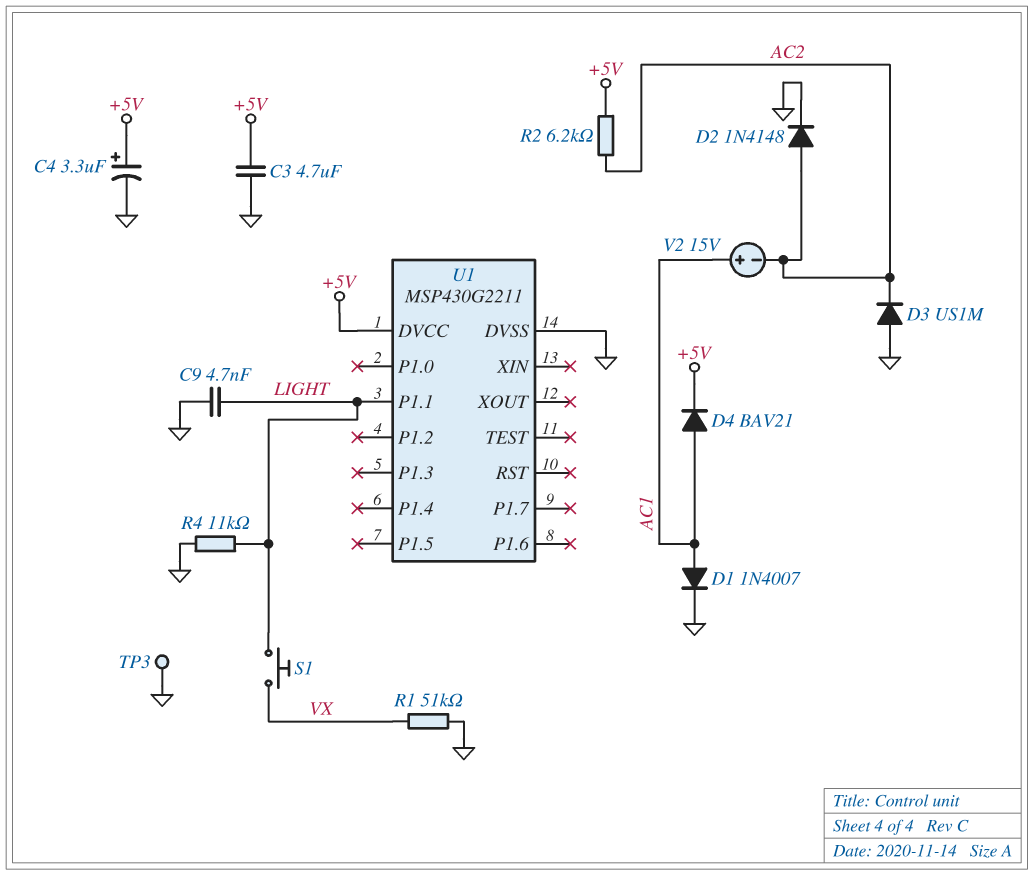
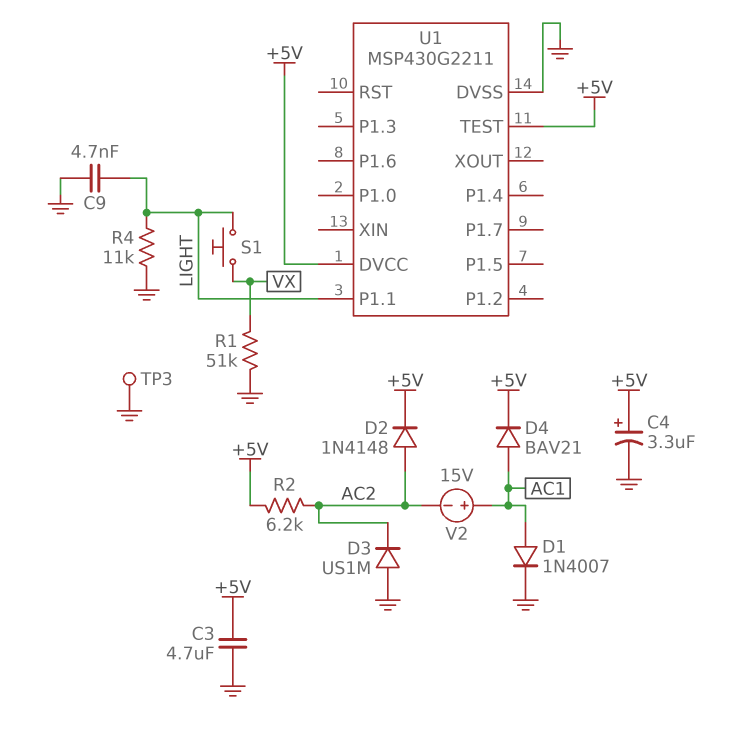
D2: diode 1N4148 (A AC2, K GND) -> diode 1N4148 (A AC2, K +5V)
U1 pin TEST: none -> +5V

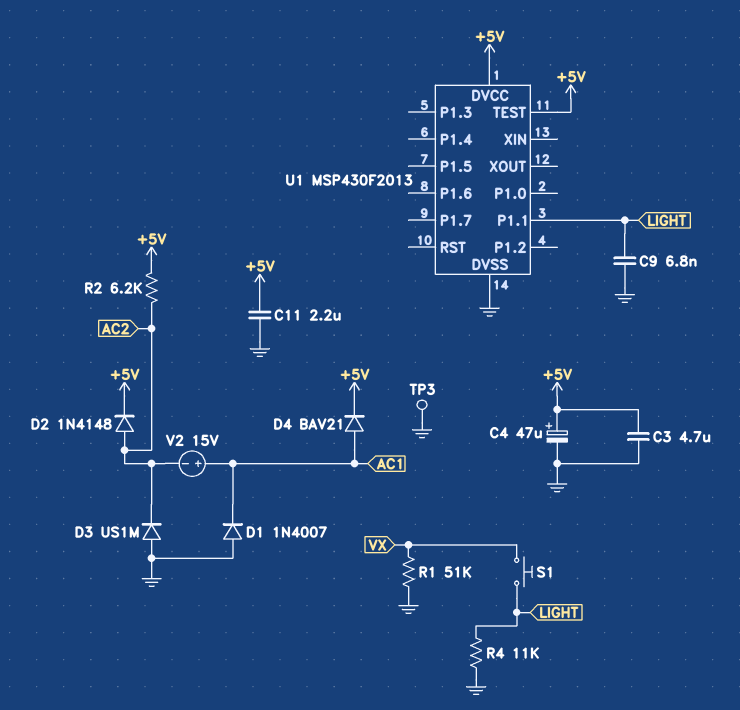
C4: 3.3uF (plus +5V, minus GND) -> 47uF (plus +5V, minus GND)
C9: 4.7nF (GND, LIGHT) -> 6.8nF (GND, LIGHT)
C11: none -> 2.2uF (+5V, GND)
D1: diode 1N4007 (A AC1, K GND) -> diode 1N4007 (A GND, K AC1)
U1: MSP430G2211 -> MSP430F2013

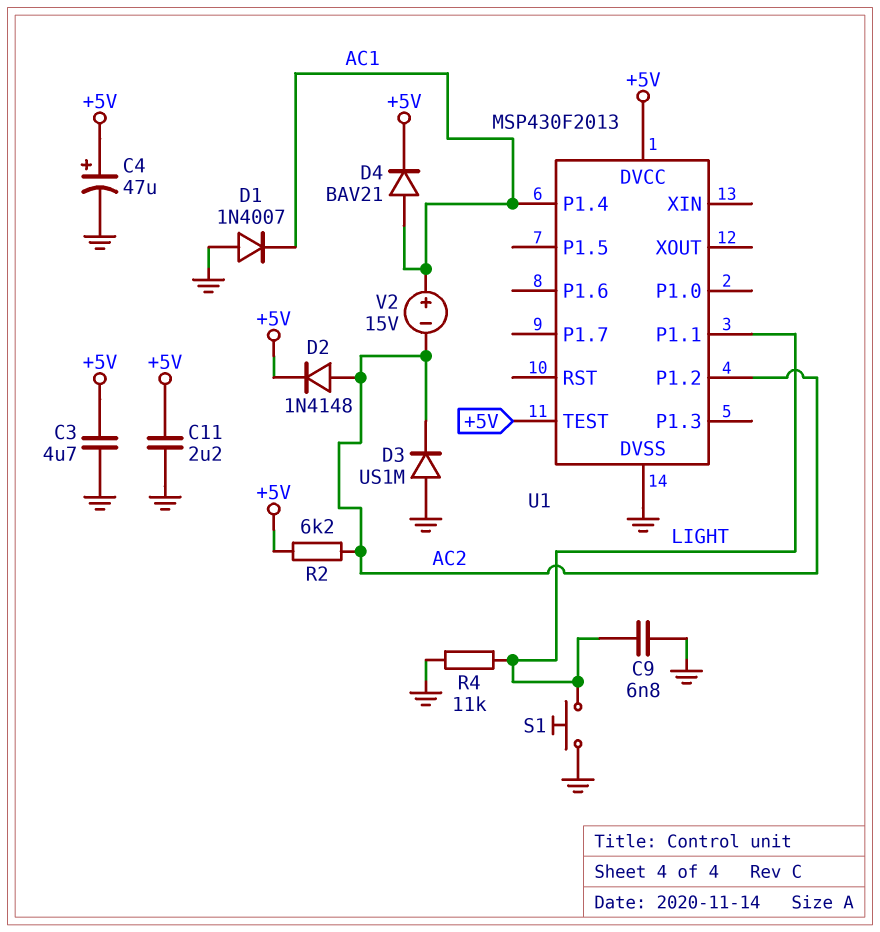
R1: 51k (GND, VX) -> none
S1: button (LIGHT, VX) -> button (GND, LIGHT)
TP3: test point (GND) -> none
U1 pin P1.2: none -> AC2
U1 pin P1.4: none -> AC1

